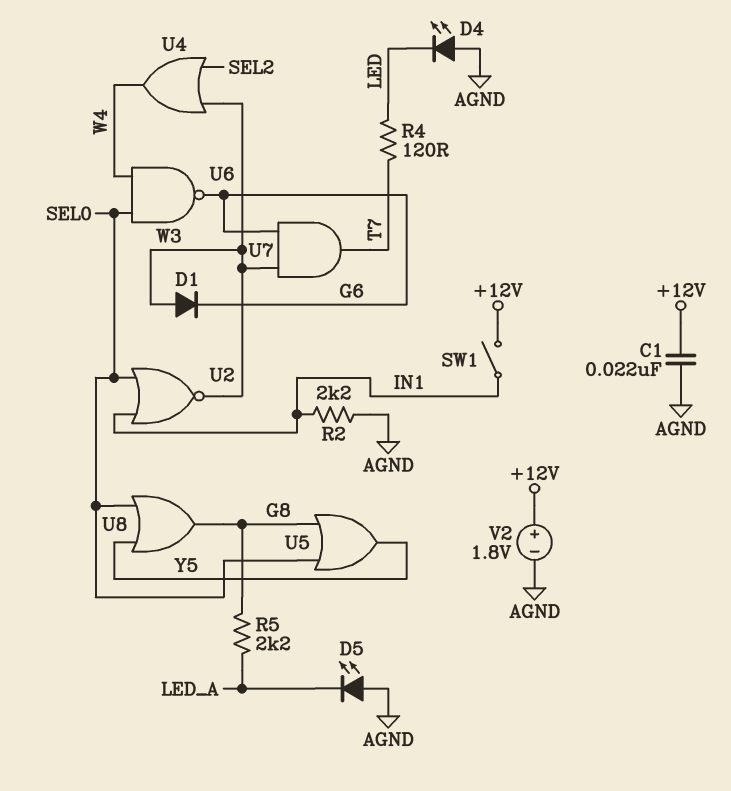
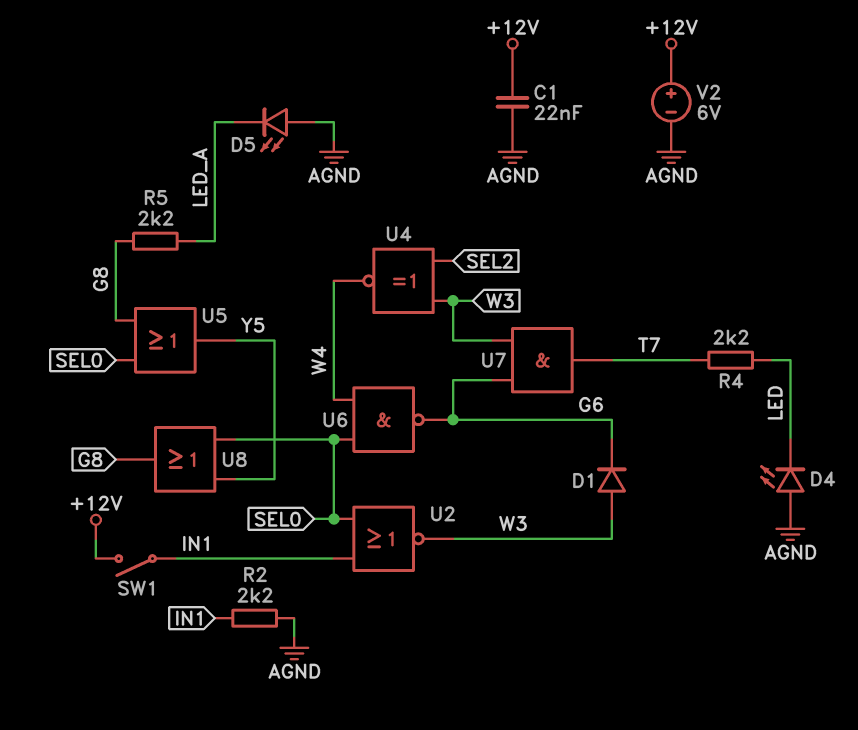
R4: 120 (LED, T7) -> 2.2k (LED, T7)
U4: OR (in SEL2, in W3, out W4) -> XNOR (in SEL2, in W3, out W4)
V2: 1.8V (plus +12V, minus AGND) -> 6V (plus +12V, minus AGND)

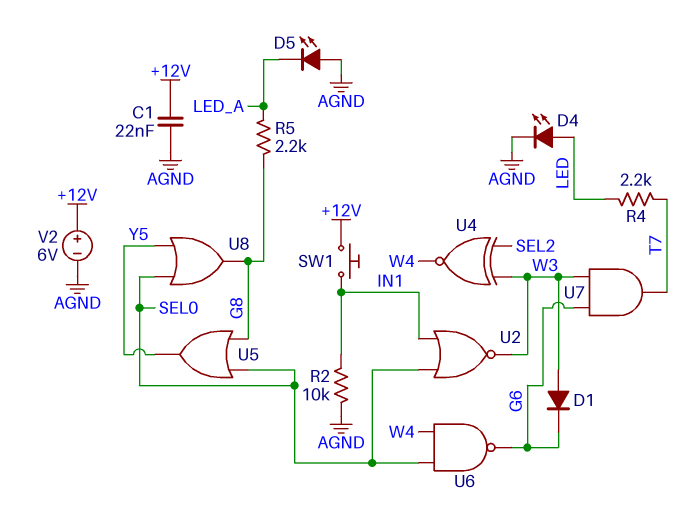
D4: LED (A AGND, K LED) -> LED (A LED, K AGND)
R2: 2.2k (AGND, IN1) -> 10k (AGND, IN1)
SW1: switch (+12V, IN1) -> button (+12V, IN1)

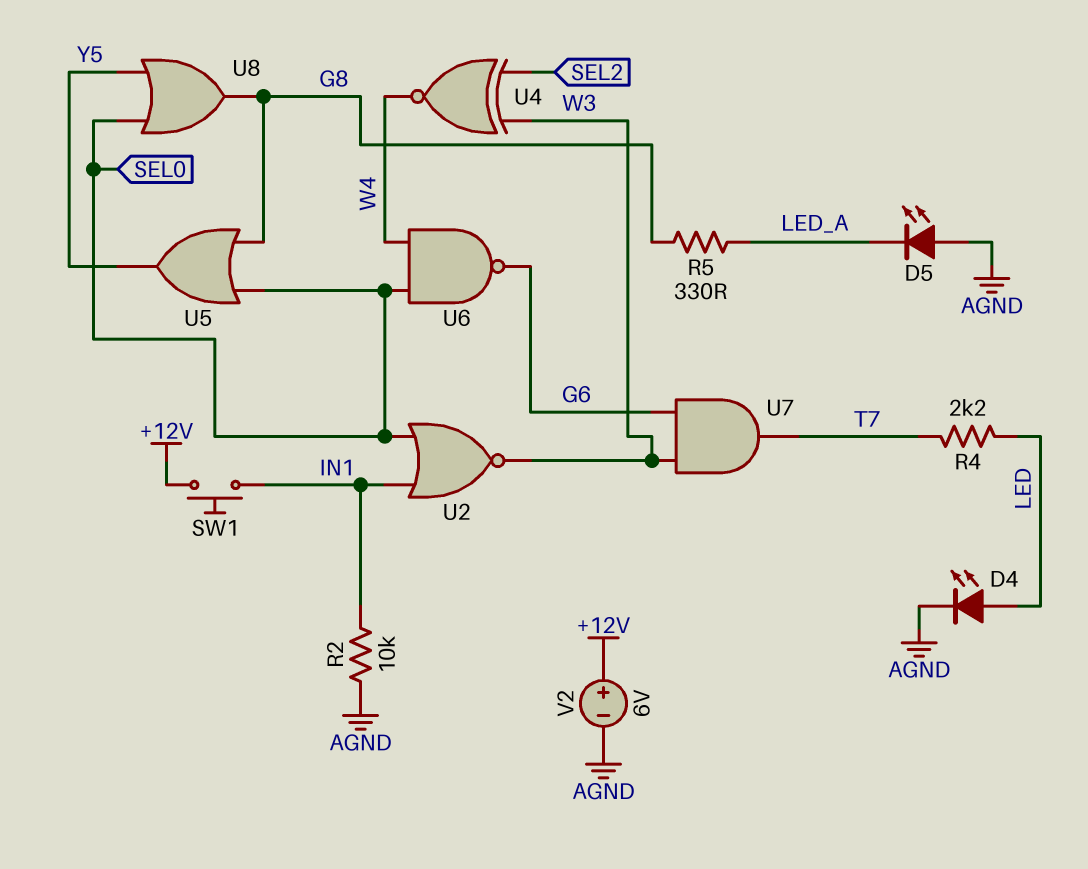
C1: 22nF (+12V, AGND) -> none
D1: diode (A W3, K G6) -> none
R5: 2.2k (G8, LED_A) -> 330 (G8, LED_A)

